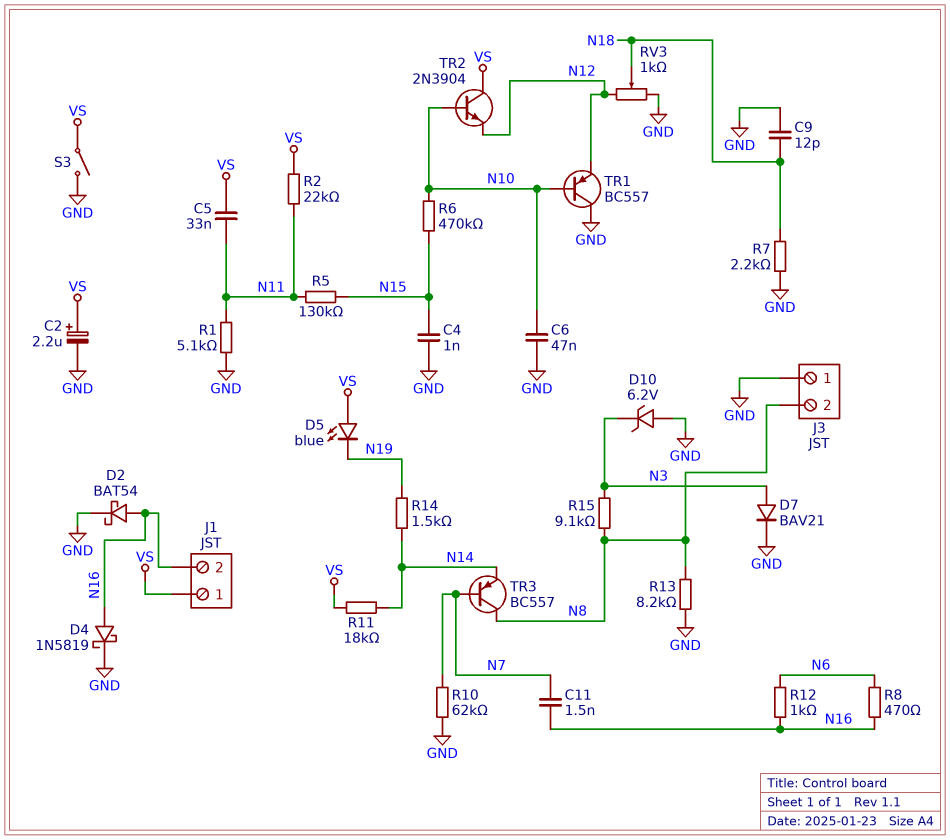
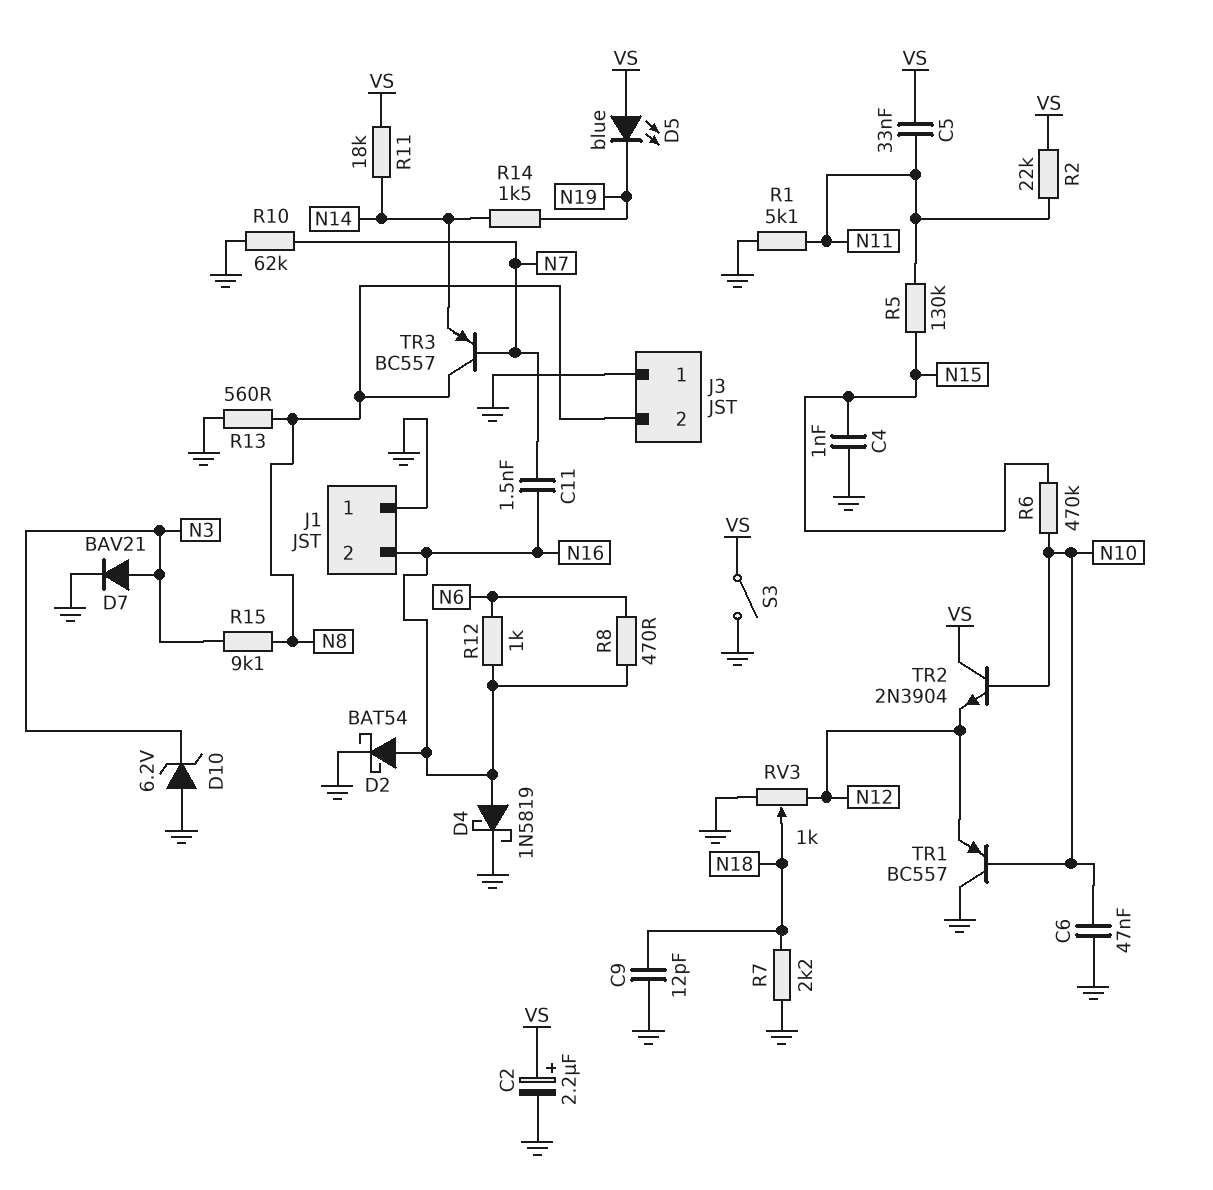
J1 pin 1: VS -> GND
R13: 8.2k (GND, N8) -> 560 (GND, N8)

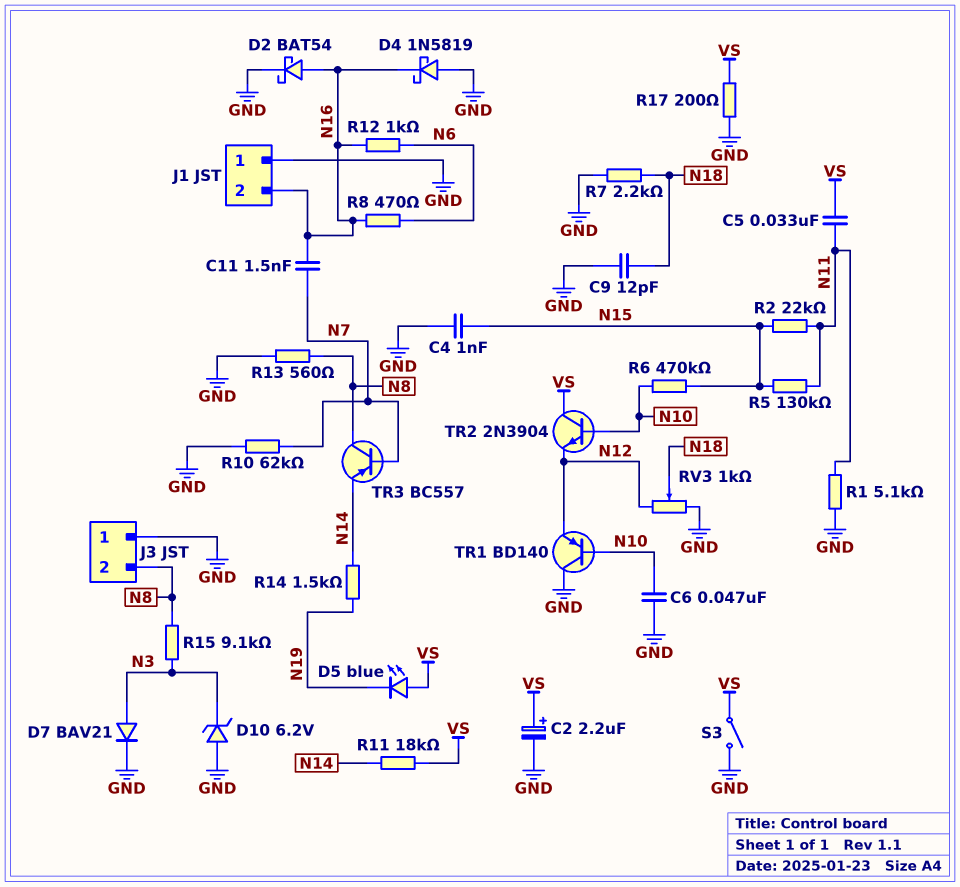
D4: schottky 1N5819 (A N16, K GND) -> schottky 1N5819 (A GND, K N16)
R2: 22k (N11, VS) -> 22k (N11, N15)
R17: none -> 200 (GND, VS)
TR1: PNP BC557 (B N10, C GND, E N12) -> PNP BD140 (B N10, C GND, E N12)

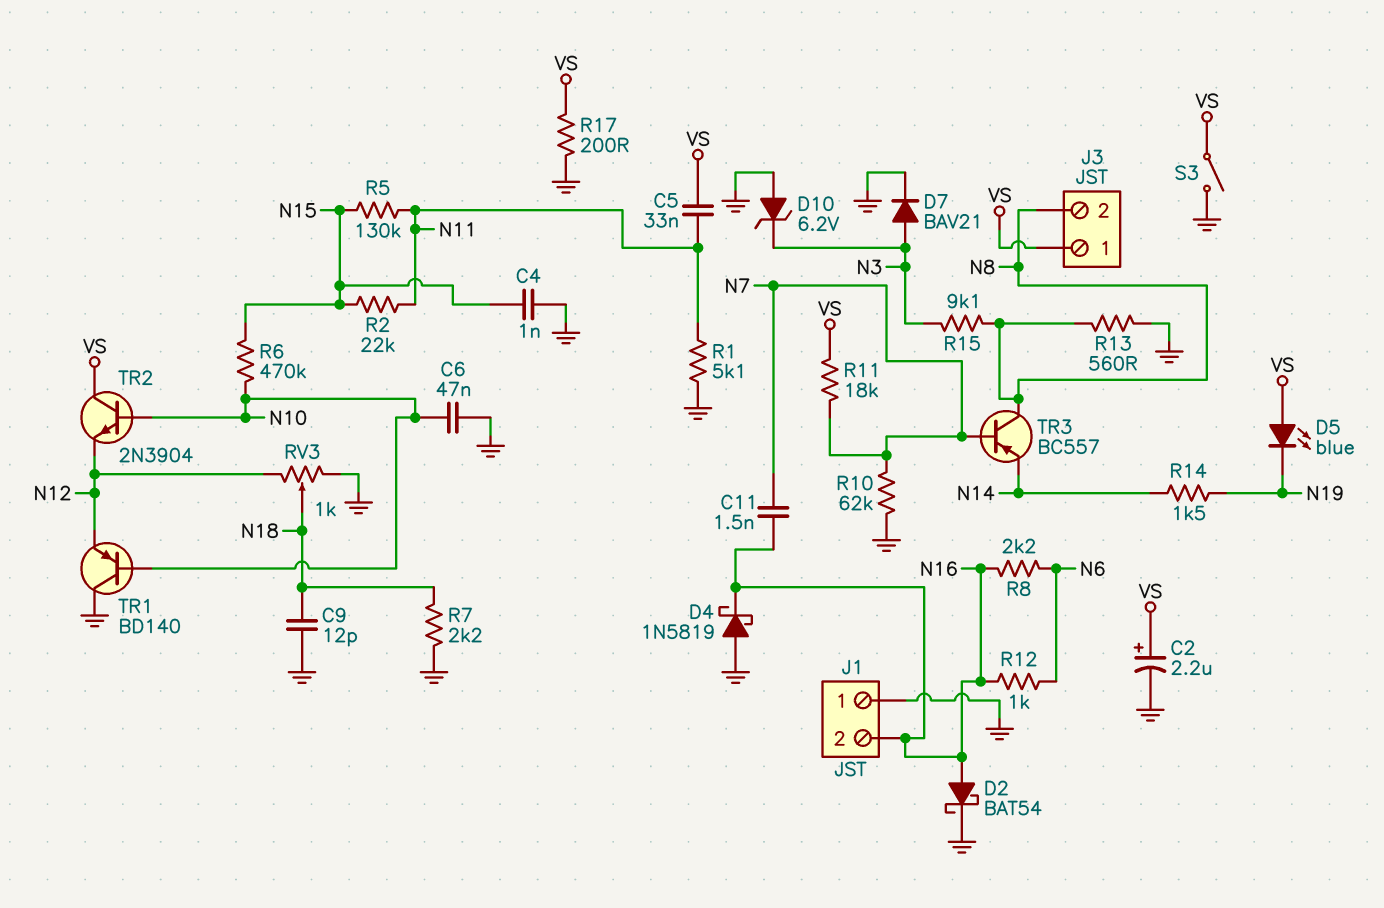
J3 pin 1: GND -> VS
R8: 470 (N6, N16) -> 2.2k (N6, N16)
R11: 18k (N14, VS) -> 18k (N7, VS)

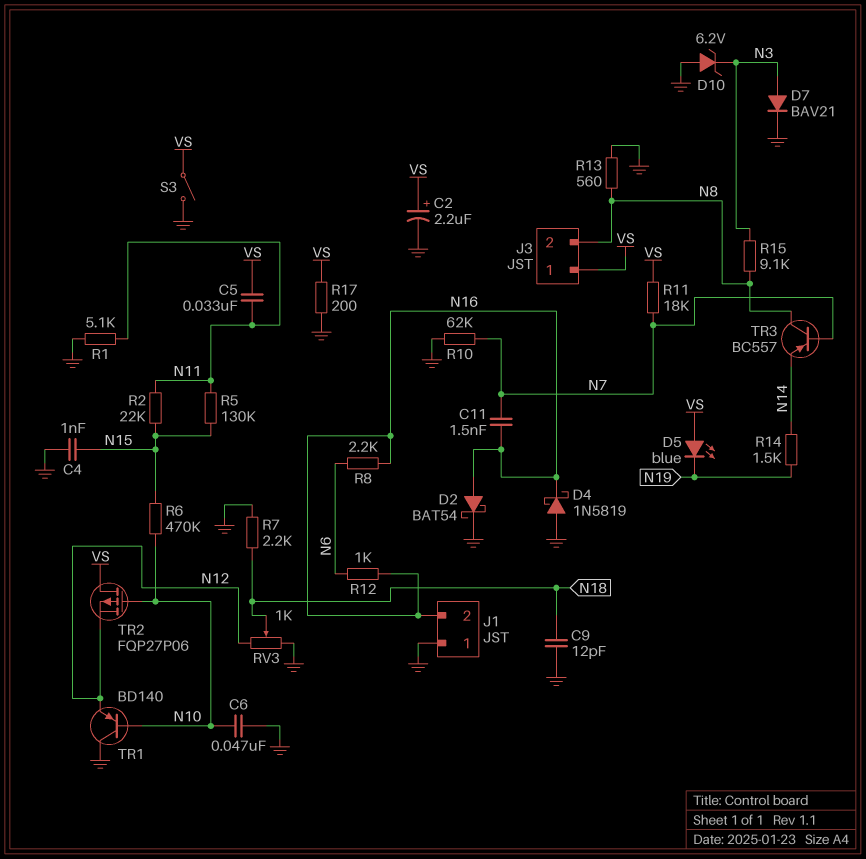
TR2: NPN 2N3904 (B N10, C VS, E N12) -> PMOS FQP27P06 (G N10, D VS, S N12)

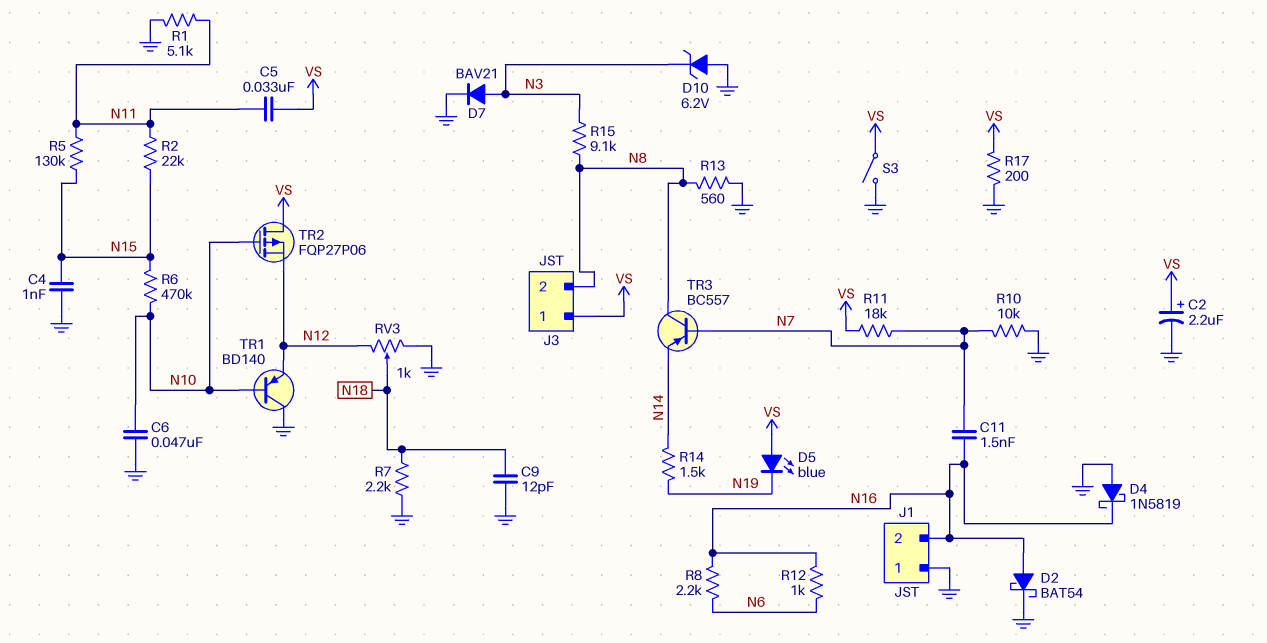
R10: 62k (GND, N7) -> 10k (GND, N7)

